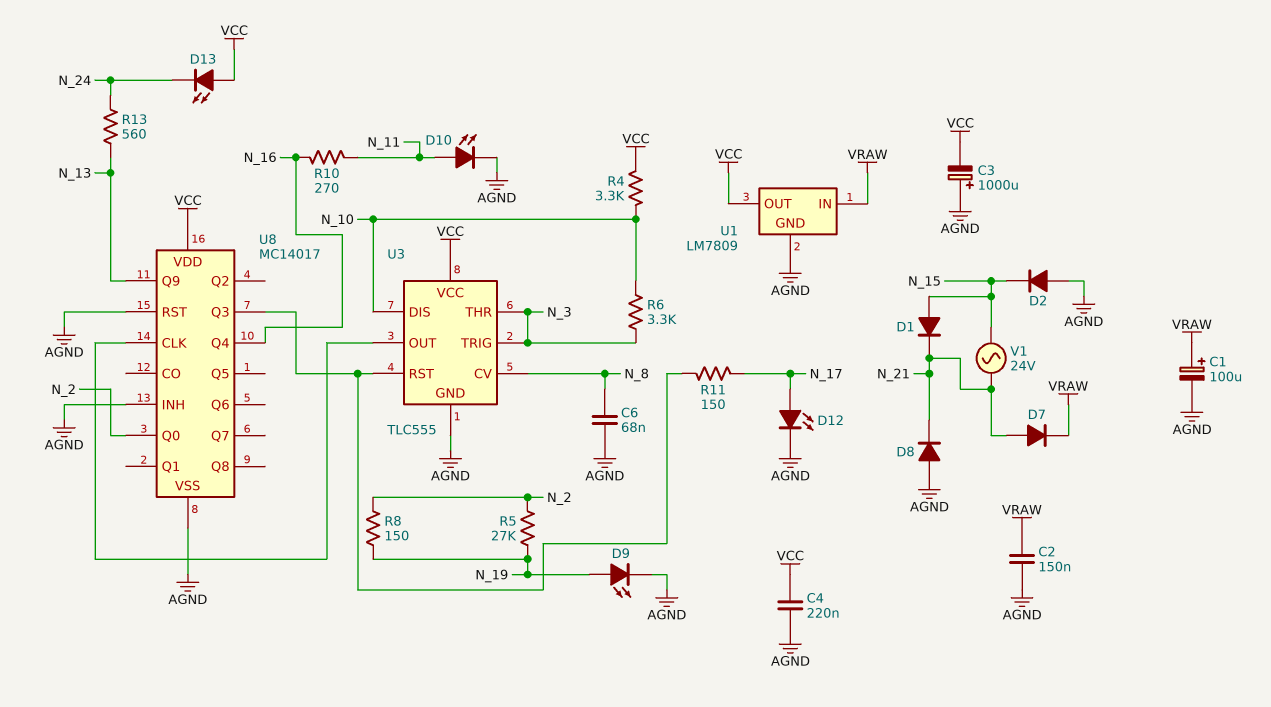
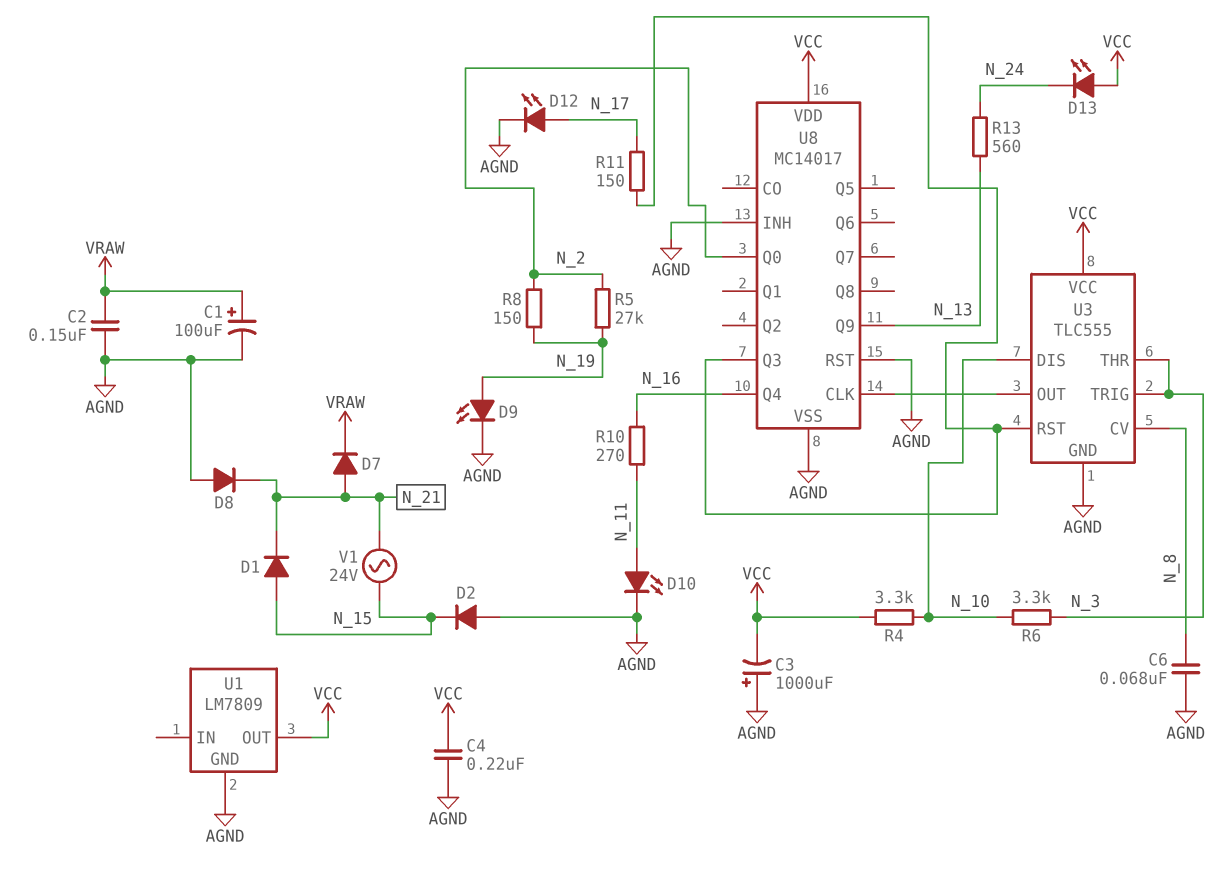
U1 pin IN: VRAW -> none

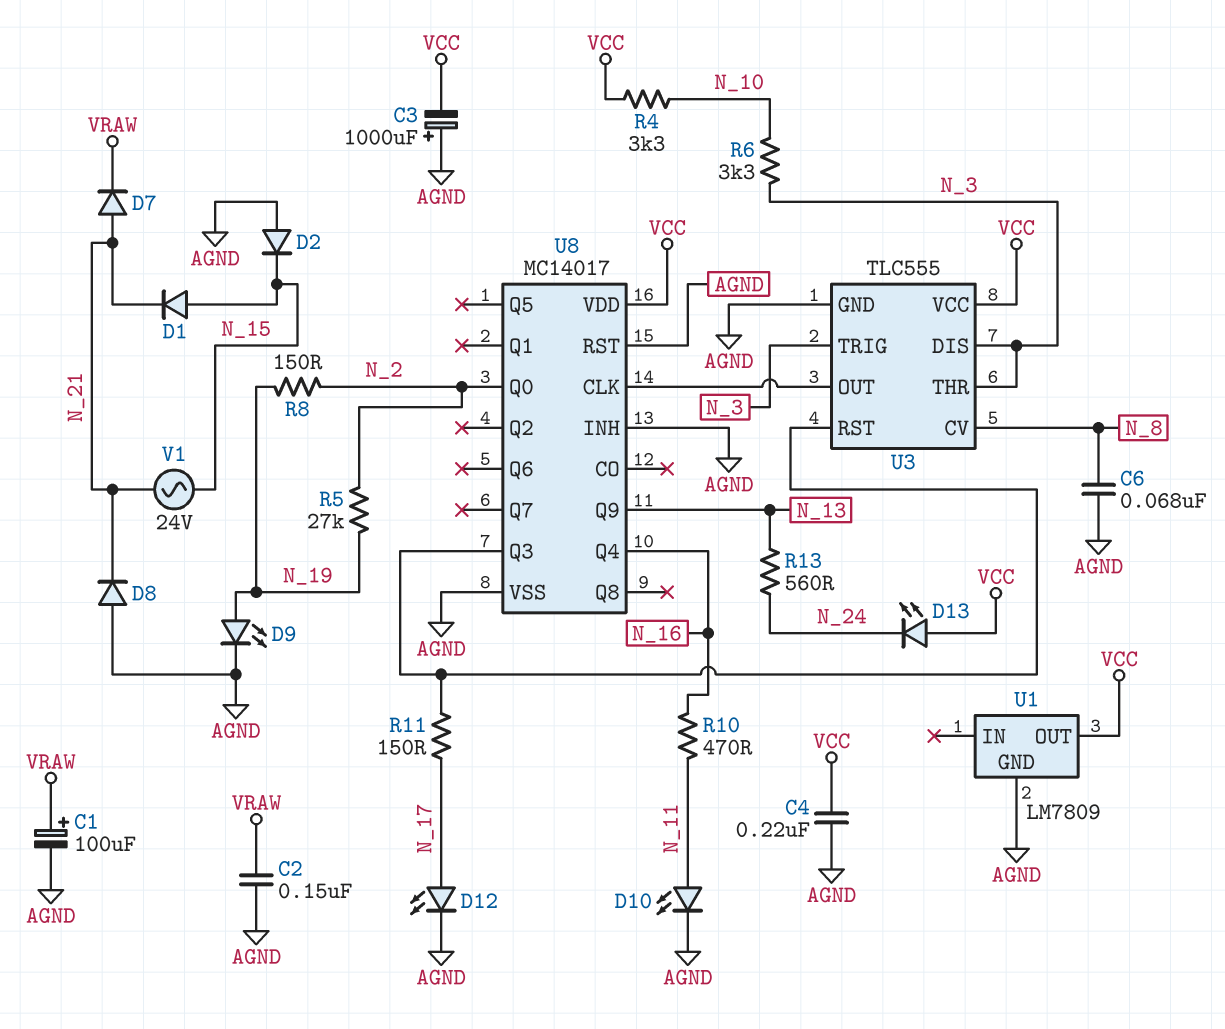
R10: 270 (N_11, N_16) -> 470 (N_11, N_16)
U3 pin DIS: N_10 -> N_3

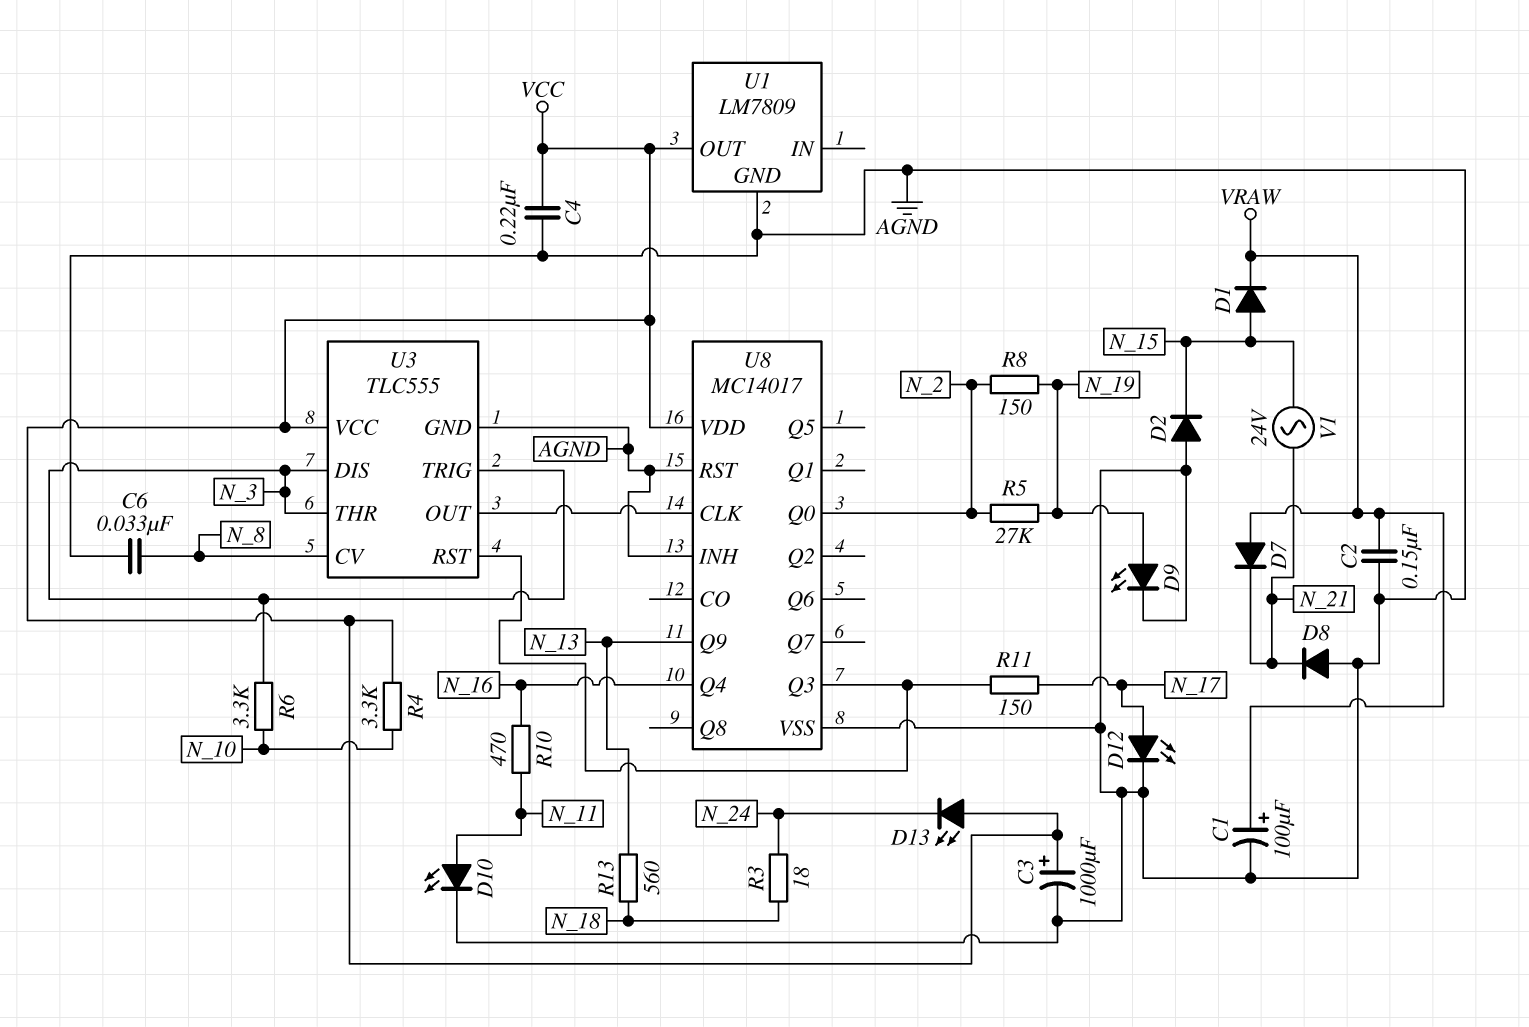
C3: 1000uF (plus AGND, minus VCC) -> 1000uF (plus VCC, minus AGND)
C6: 68nF (AGND, N_8) -> 33nF (AGND, N_8)
D1: diode (A N_15, K N_21) -> diode (A N_15, K VRAW)
D7: diode (A N_21, K VRAW) -> diode (A VRAW, K N_21)
R3: none -> 18 (N_18, N_24)
R13: 560 (N_13, N_24) -> 560 (N_13, N_18)

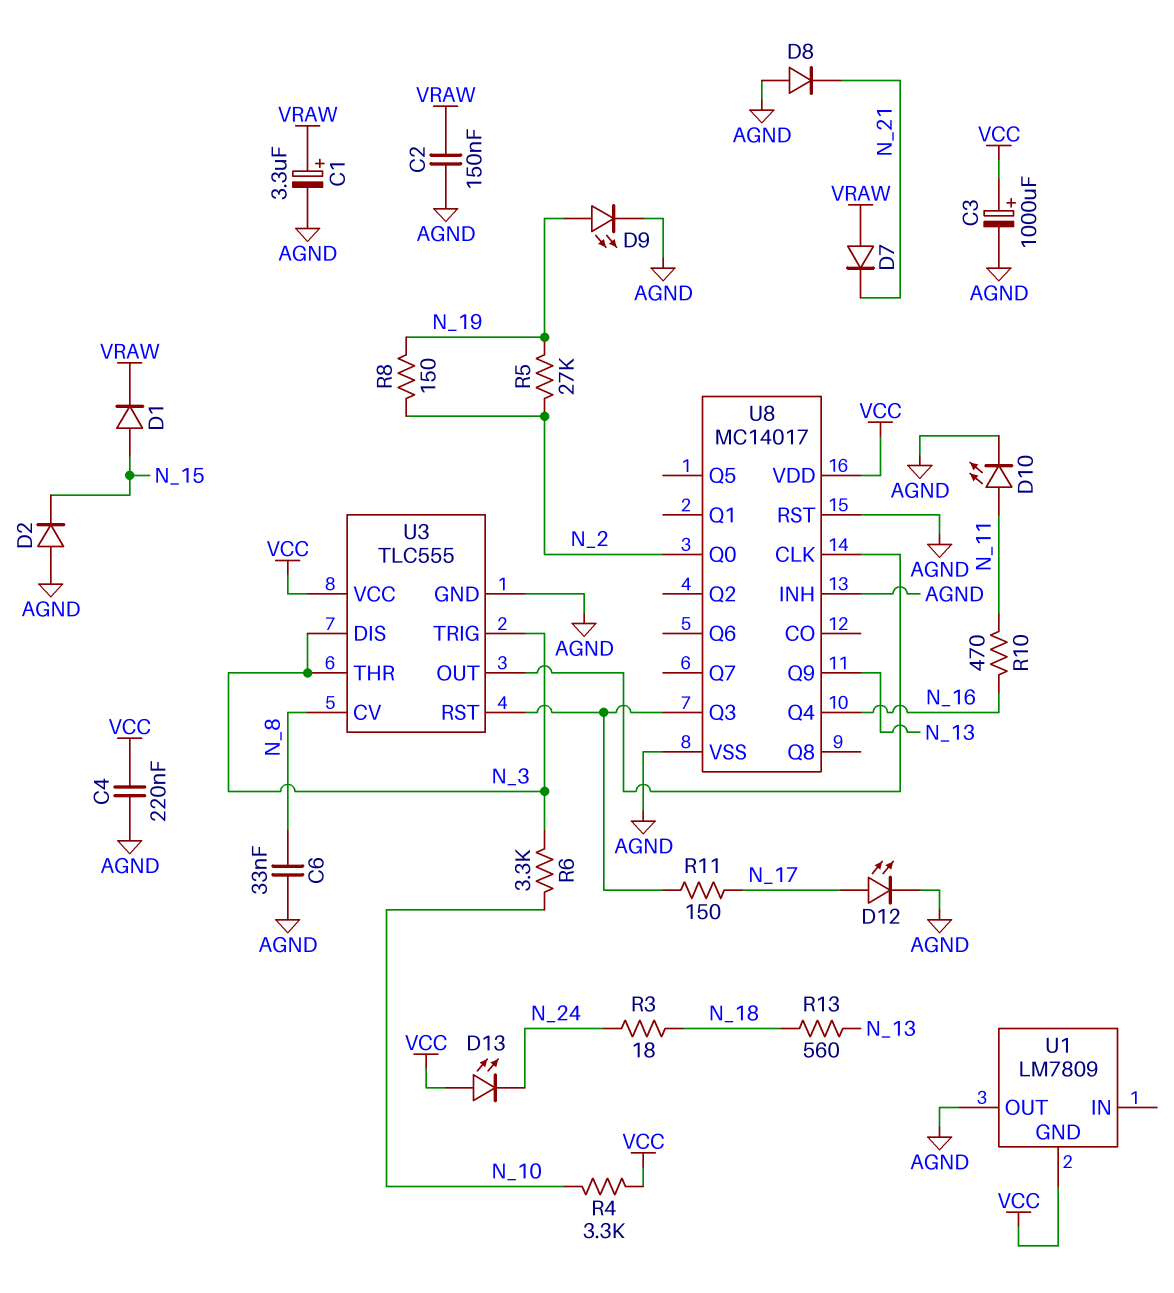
C1: 100uF (plus VRAW, minus AGND) -> 3.3uF (plus VRAW, minus AGND)
U1 pin GND: AGND -> VCC
U1 pin OUT: VCC -> AGND
V1: AC 24V (N_15, N_21) -> none

